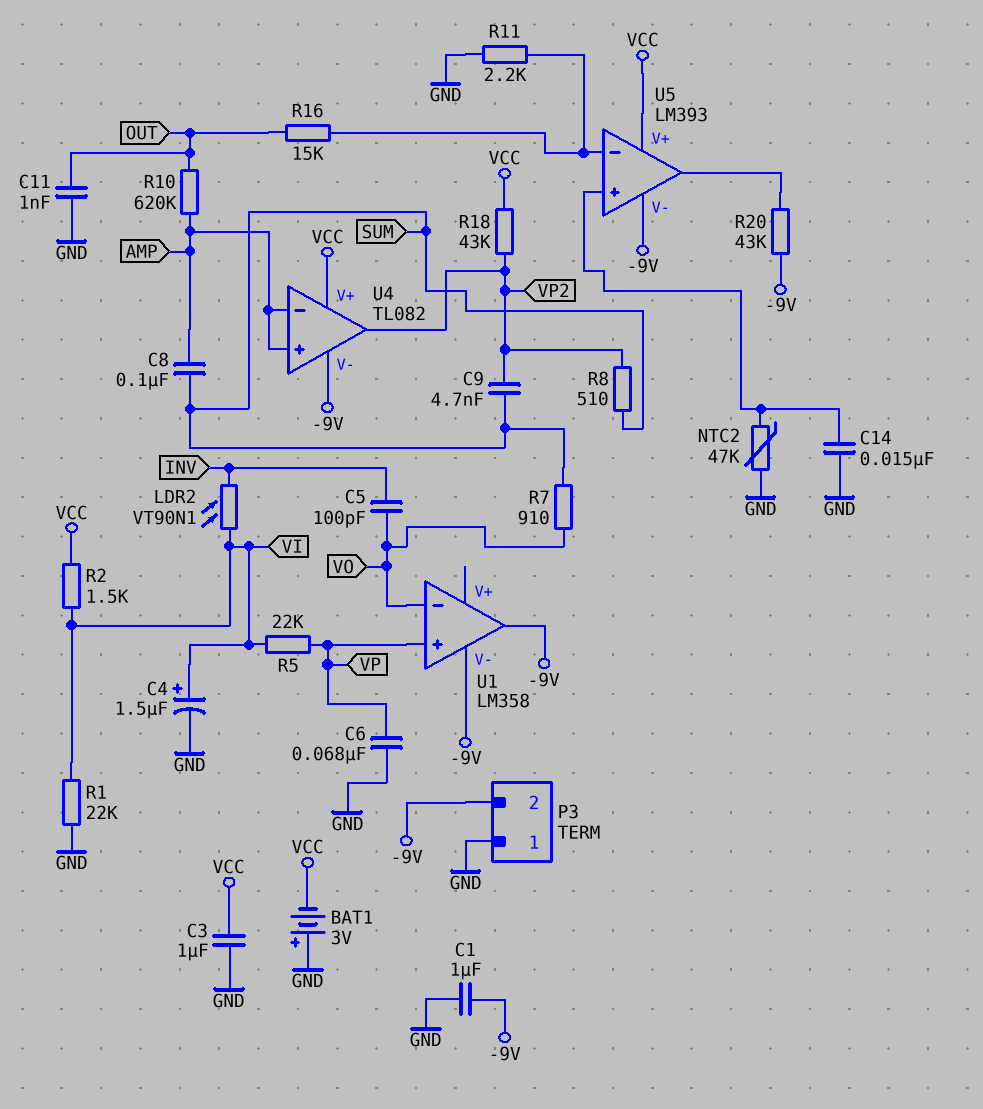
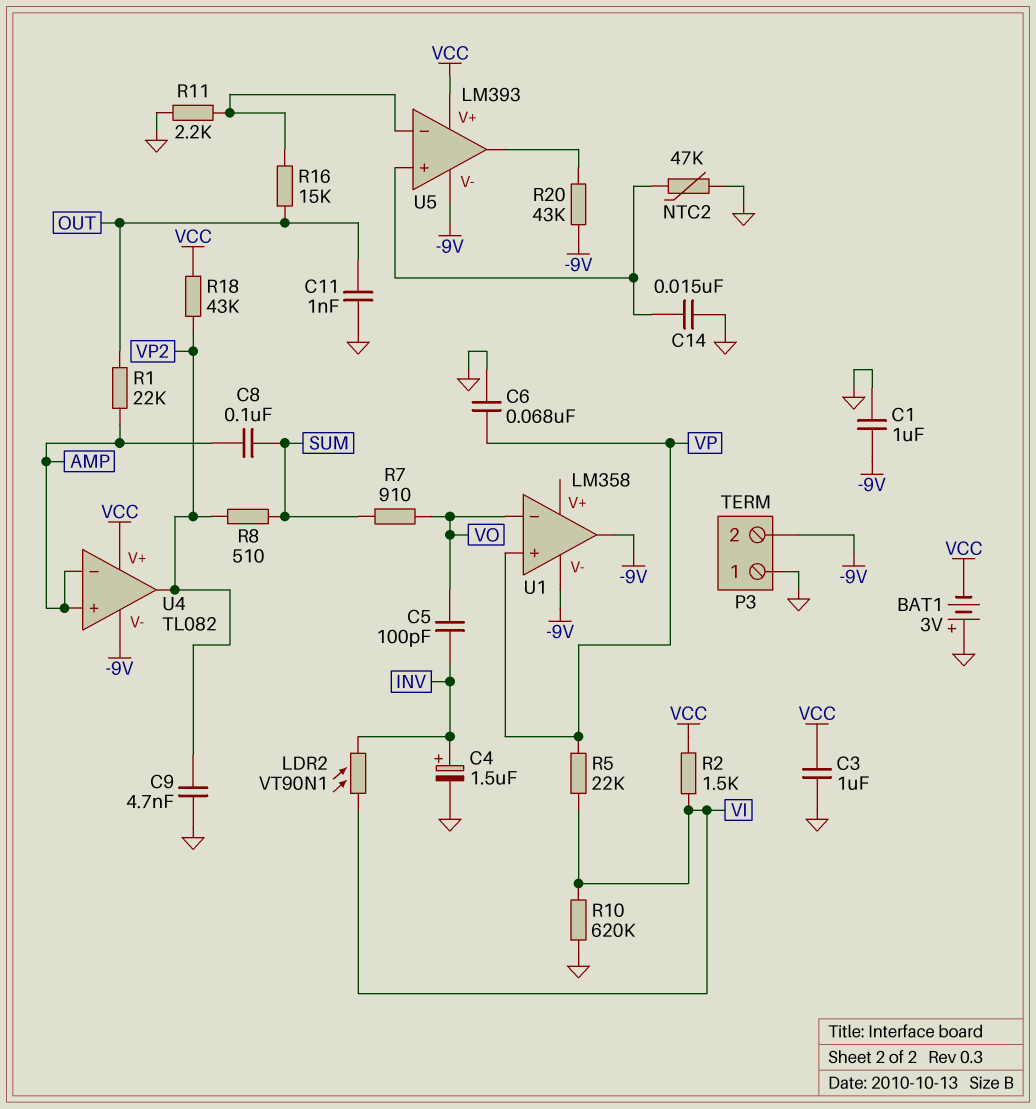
C4: 1.5uF (plus VI, minus GND) -> 1.5uF (plus INV, minus GND)
C9: 4.7nF (SUM, VP2) -> 4.7nF (GND, VP2)
R1: 22k (GND, VI) -> 22k (AMP, OUT)
R10: 620k (AMP, OUT) -> 620k (GND, VI)

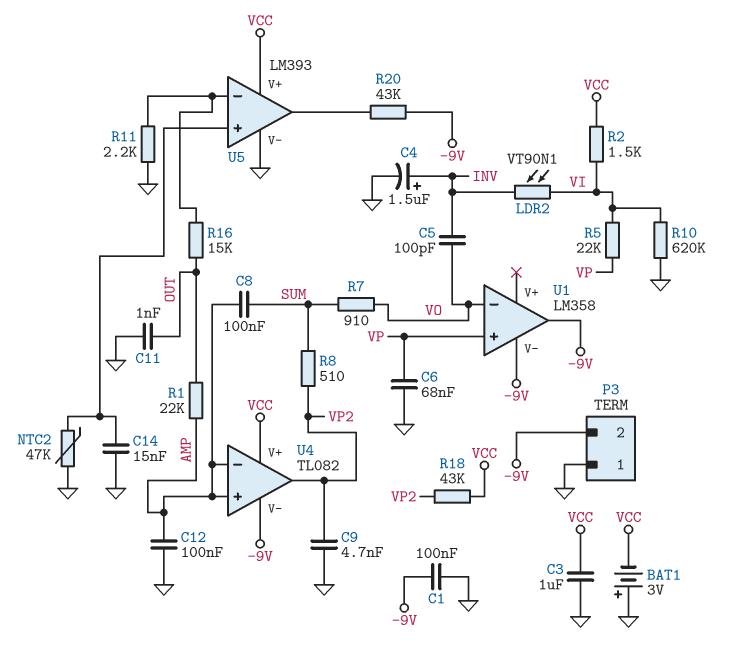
C1: 1uF (-9V, GND) -> 100nF (-9V, GND)
C12: none -> 100nF (AMP, GND)
U5 pin V-: -9V -> GND

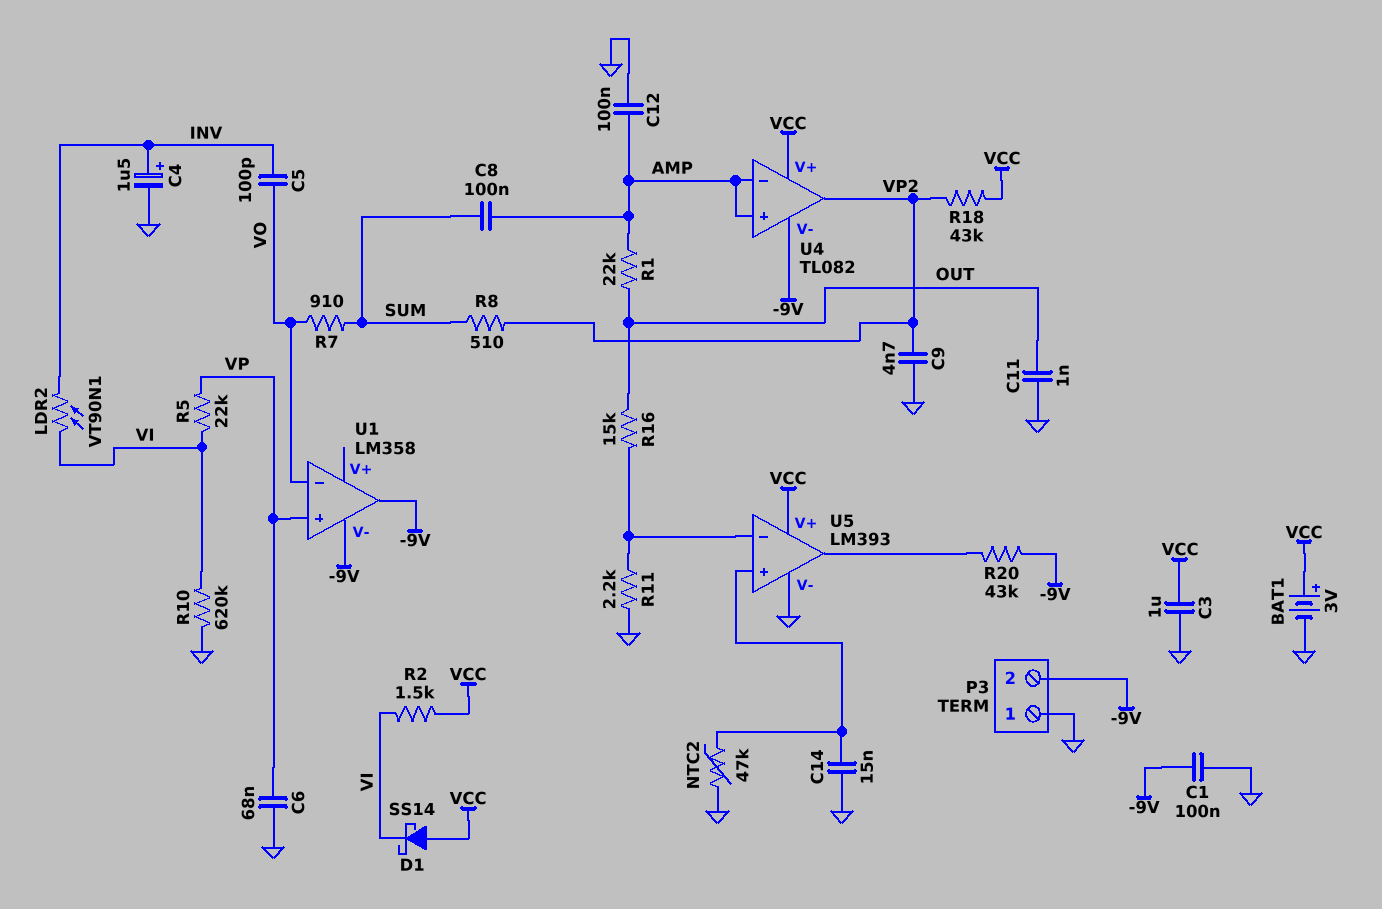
BAT1: 3V (plus GND, minus VCC) -> 3V (plus VCC, minus GND)
D1: none -> schottky SS14 (A VCC, K VI)

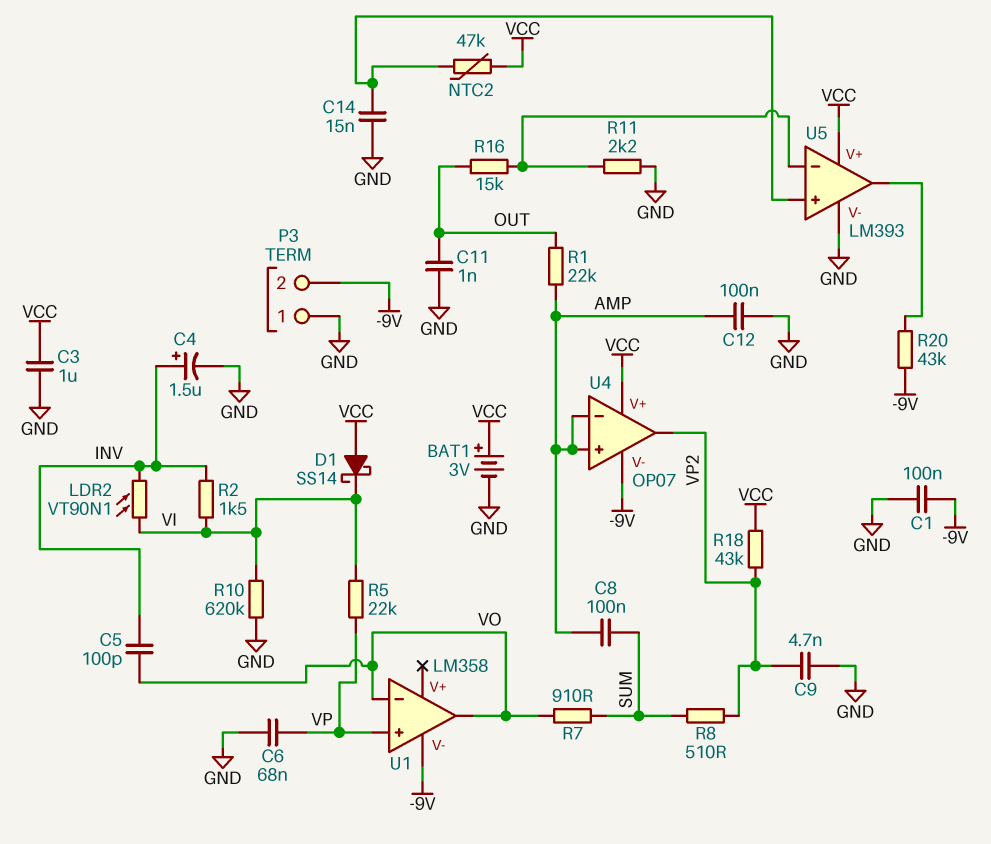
NTC2: 47k (GND, U5/in+) -> 47k (U5/in+, VCC)
R2: 1.5k (VCC, VI) -> 1.5k (INV, VI)
U1 pin out: -9V -> VO
U4: TL082 -> OP07

